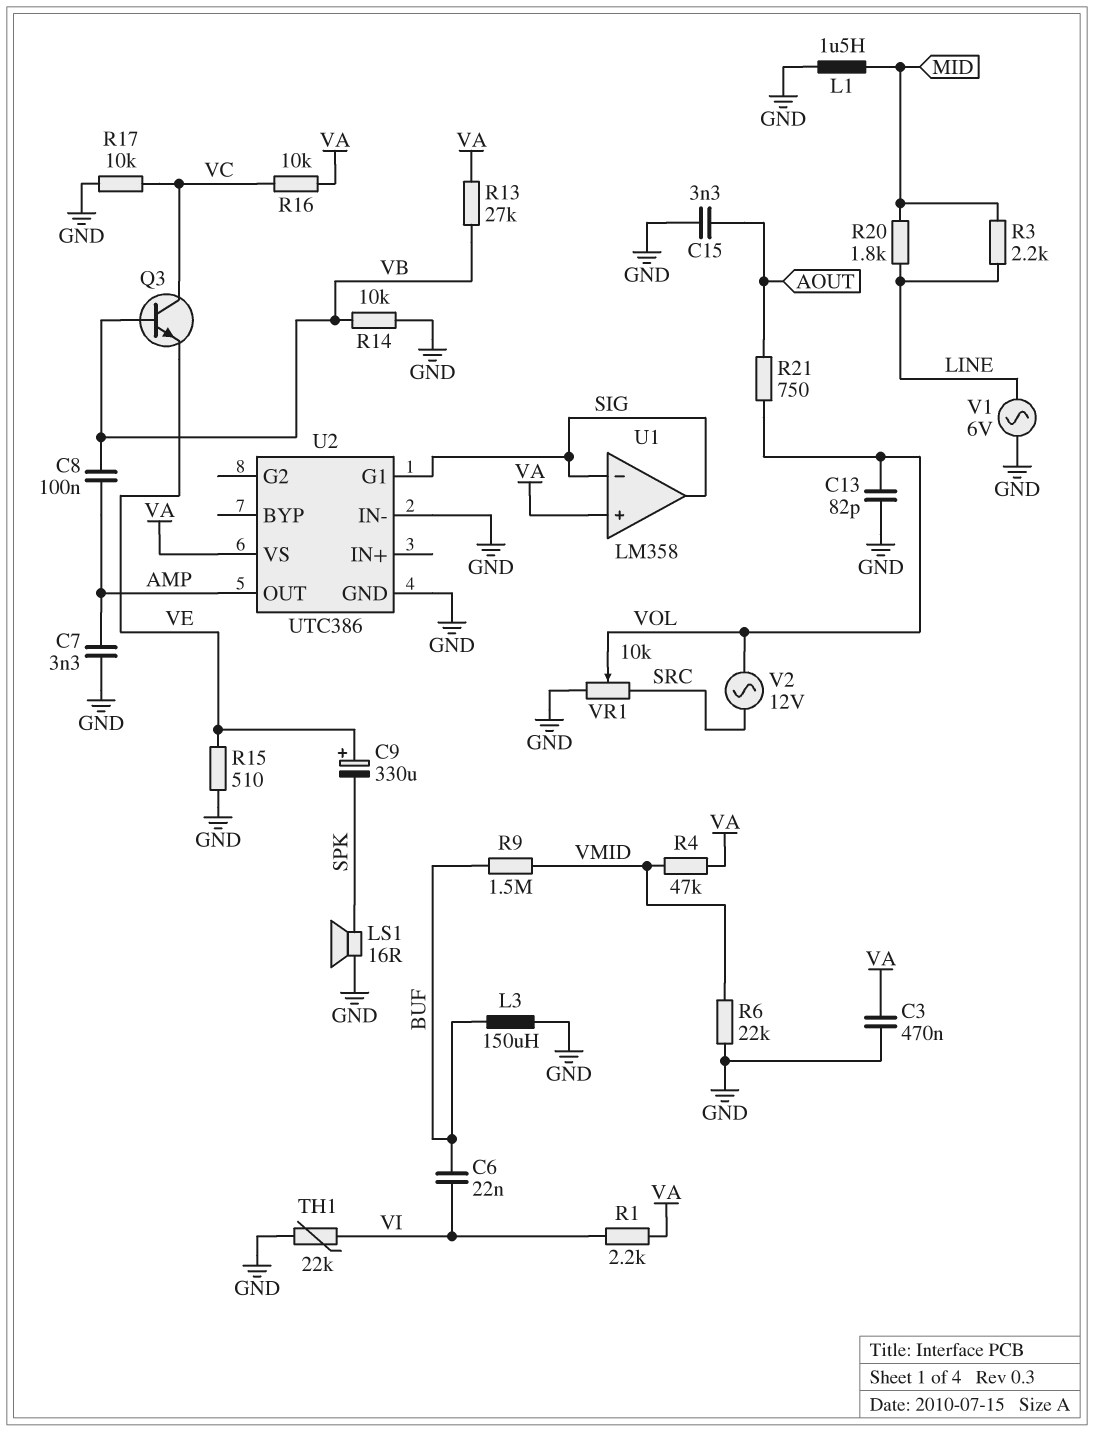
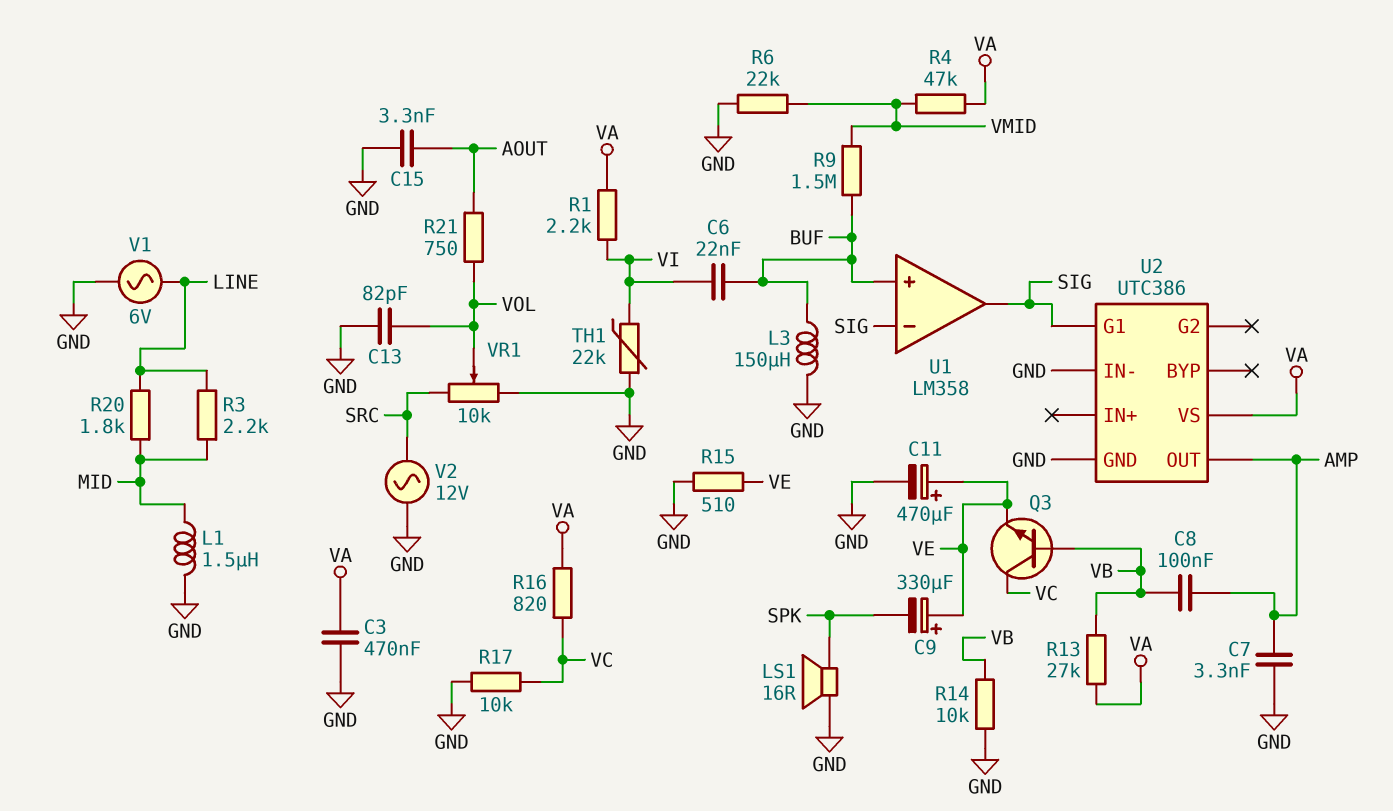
C11: none -> 470uF (plus VE, minus GND)
R16: 10k (VA, VC) -> 820 (VA, VC)
U1 pin in+: VA -> BUF
V2: AC 12V (SRC, VOL) -> AC 12V (GND, SRC)

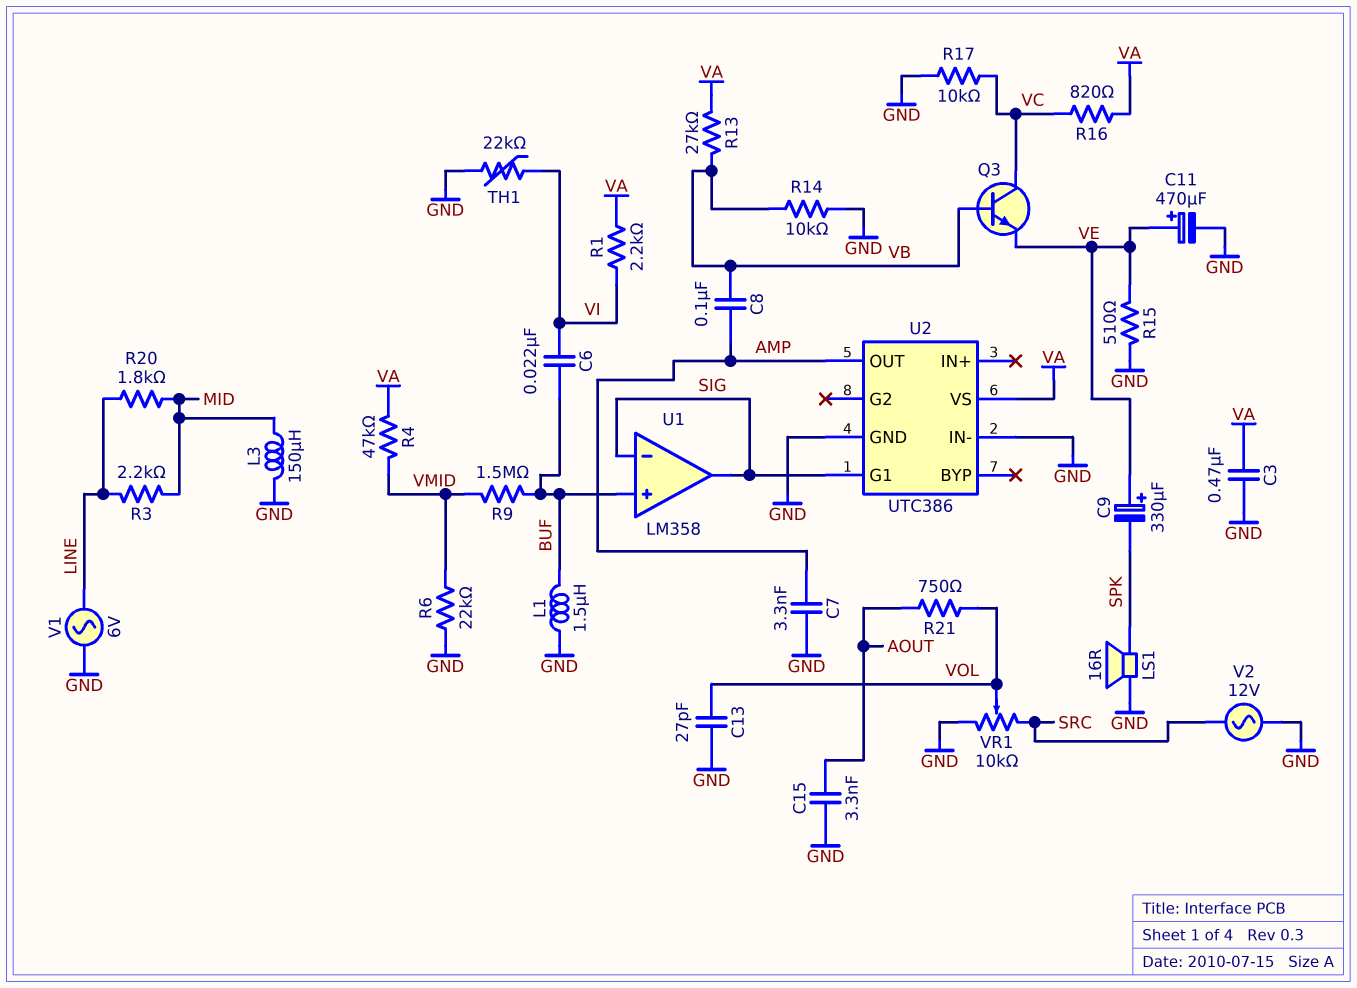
C13: 82pF (GND, VOL) -> 27pF (GND, VOL)
L1: 1.5uH (GND, MID) -> 1.5uH (BUF, GND)
L3: 150uH (BUF, GND) -> 150uH (GND, MID)

